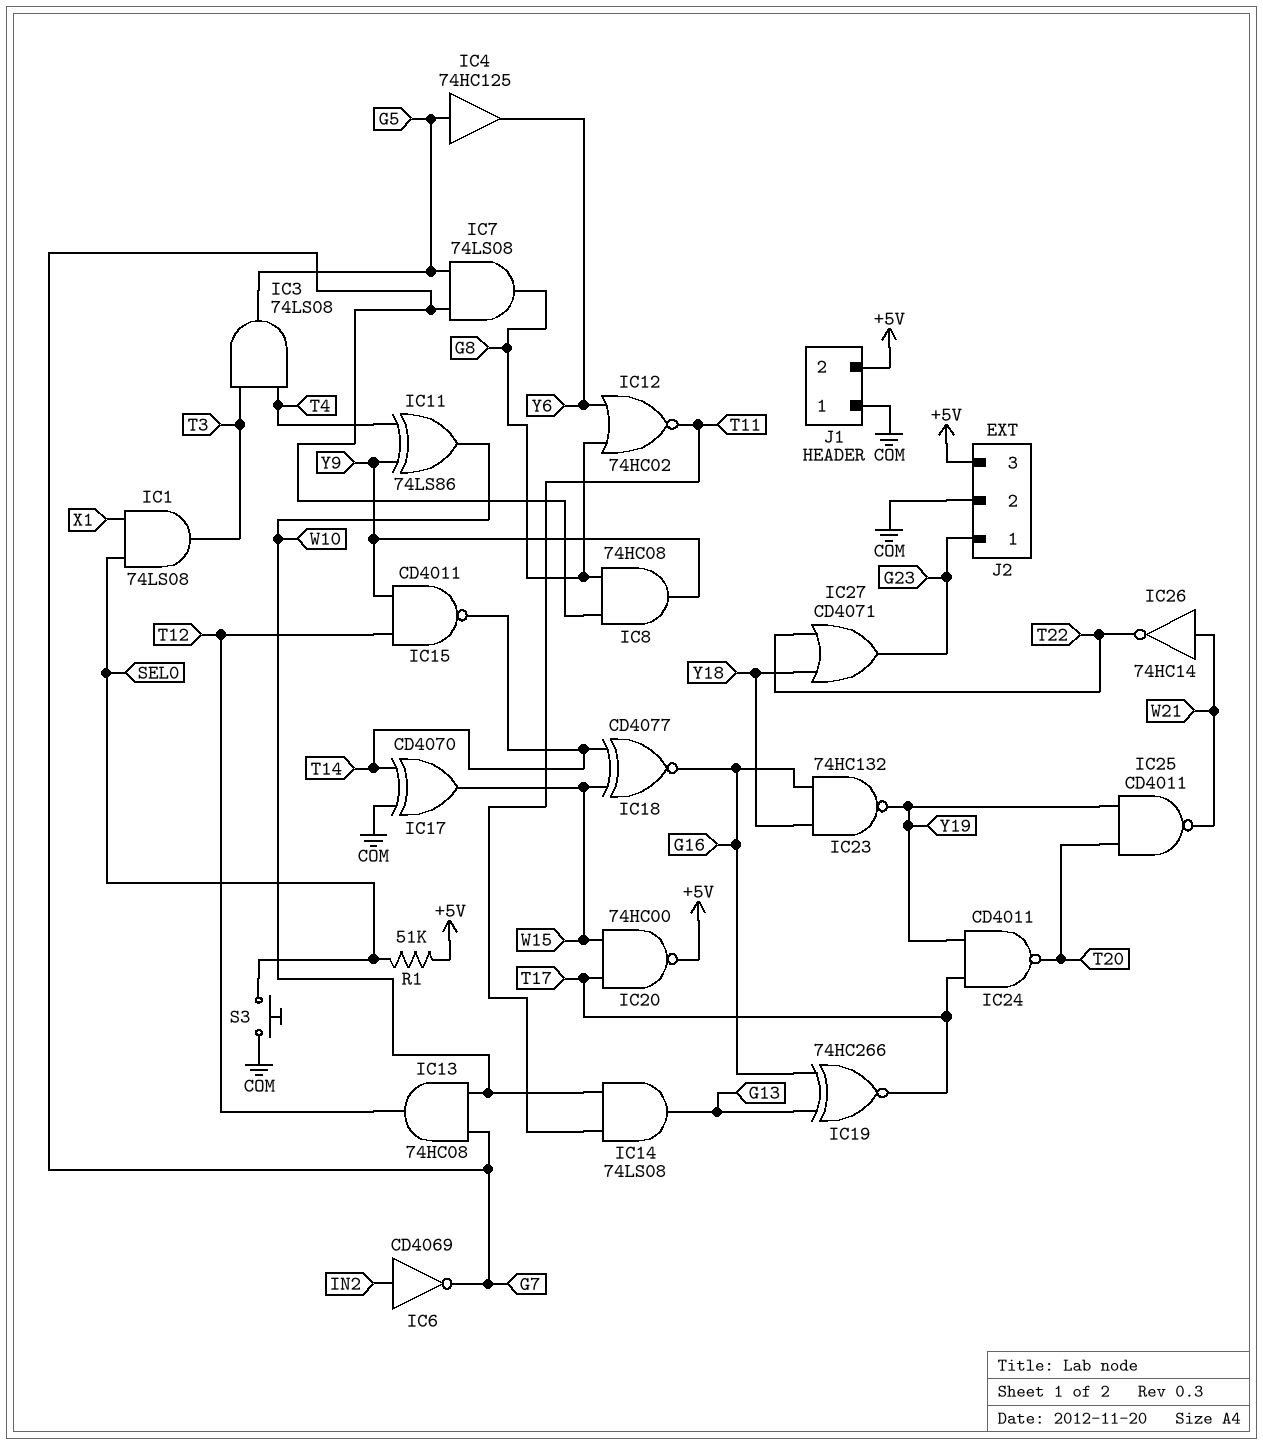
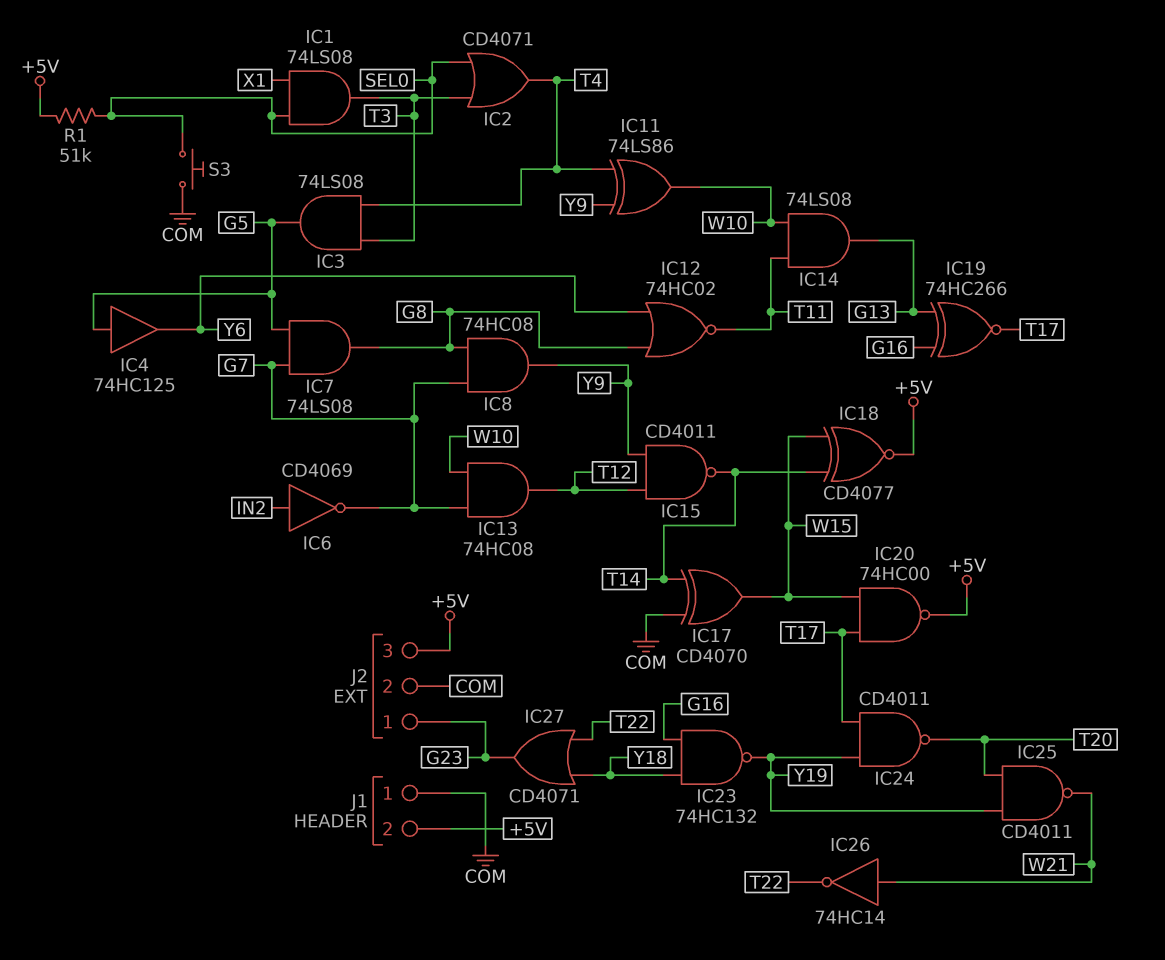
IC2: none -> OR CD4071 (in SEL0, in T3, out T4)
IC18: XNOR CD4077 (in T14, in W15, out G16) -> XNOR CD4077 (in T14, in W15, out +5V)

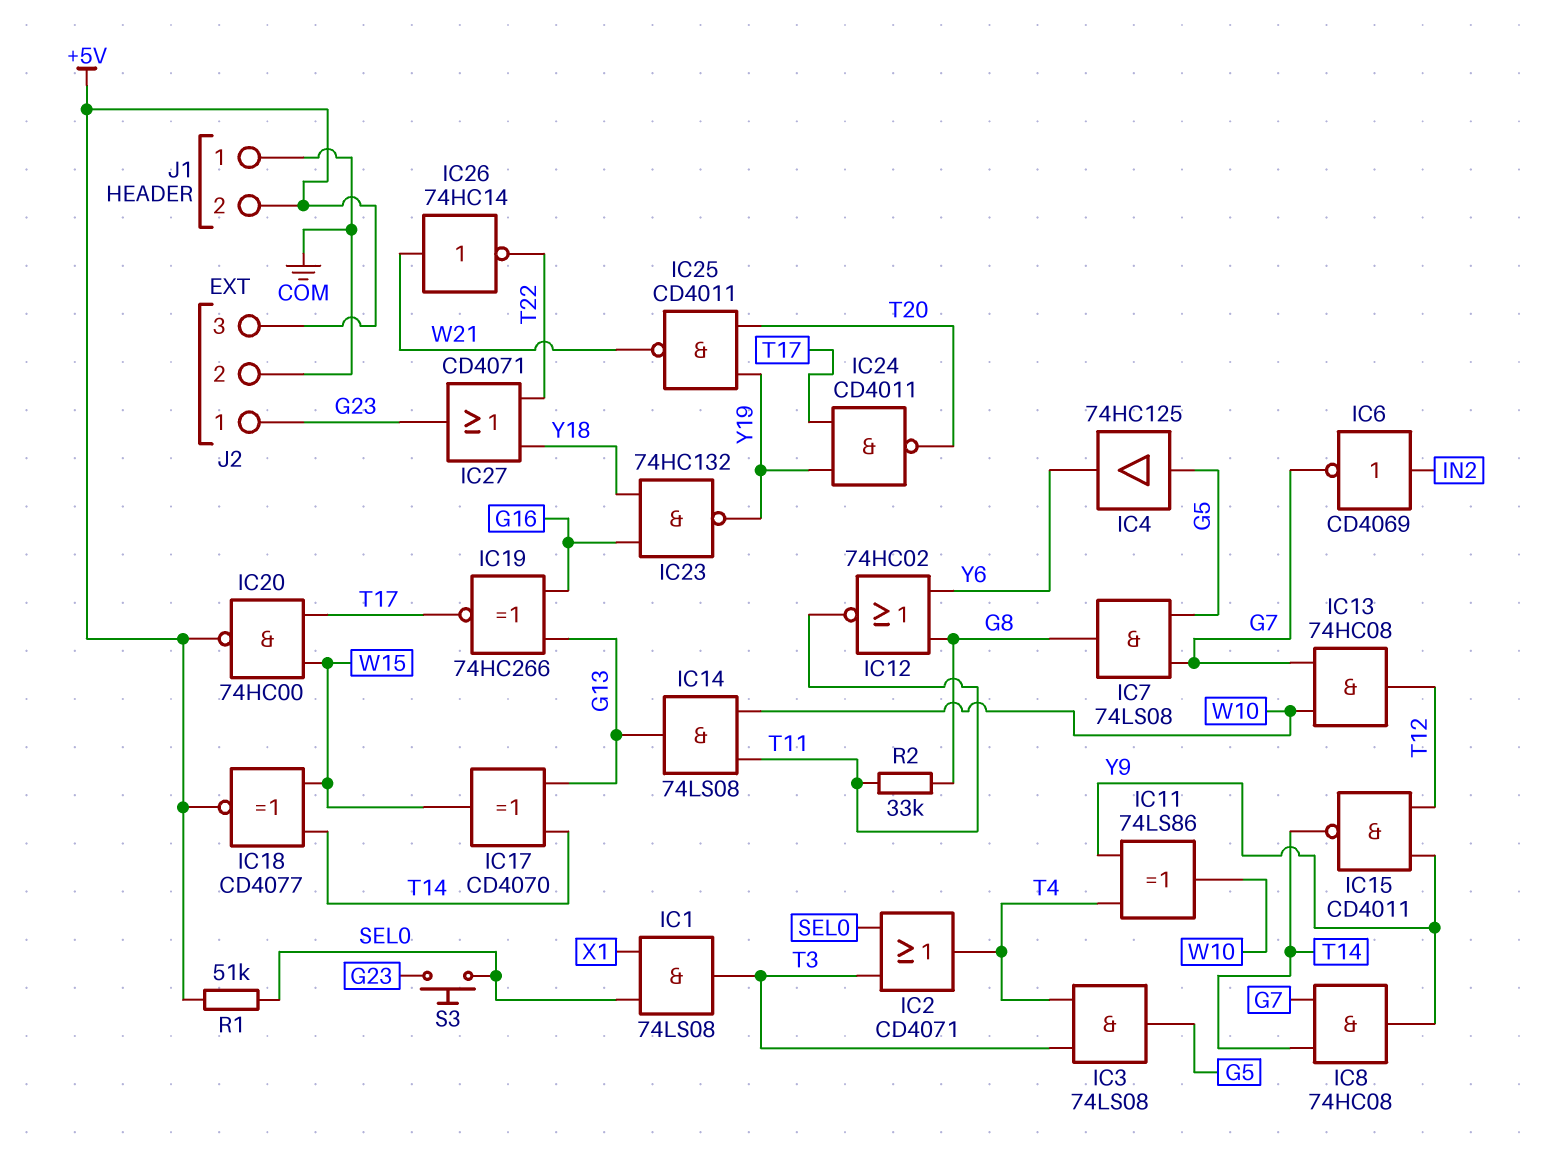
IC8: AND 74HC08 (in G7, in G8, out Y9) -> AND 74HC08 (in G7, in T14, out Y9)
IC17: XOR CD4070 (in COM, in T14, out W15) -> XOR CD4070 (in G13, in T14, out W15)
R2: none -> 33k (G8, T11)
S3: button (COM, SEL0) -> button (G23, SEL0)

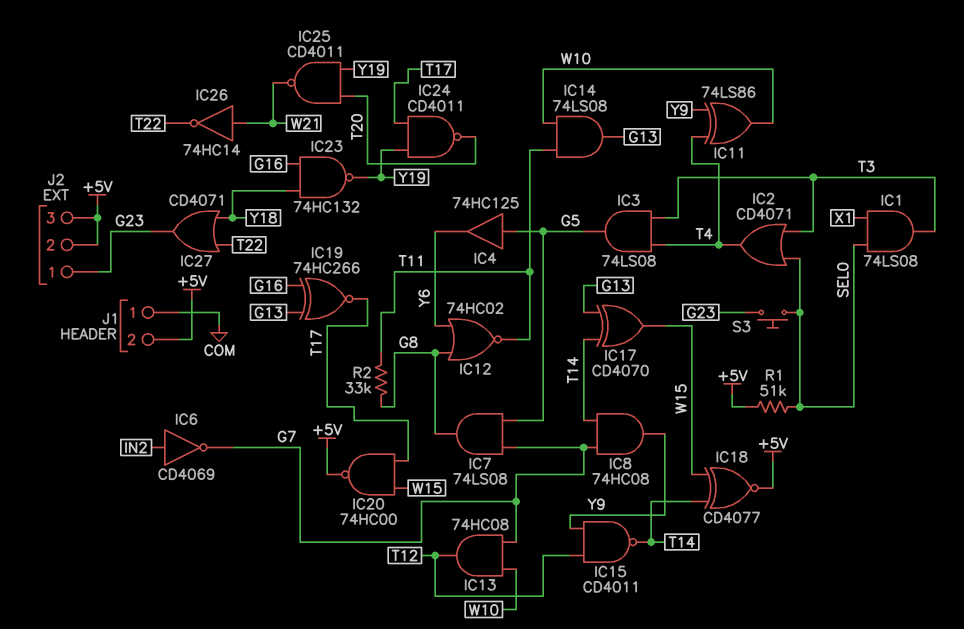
J2 pin 2: COM -> +5V

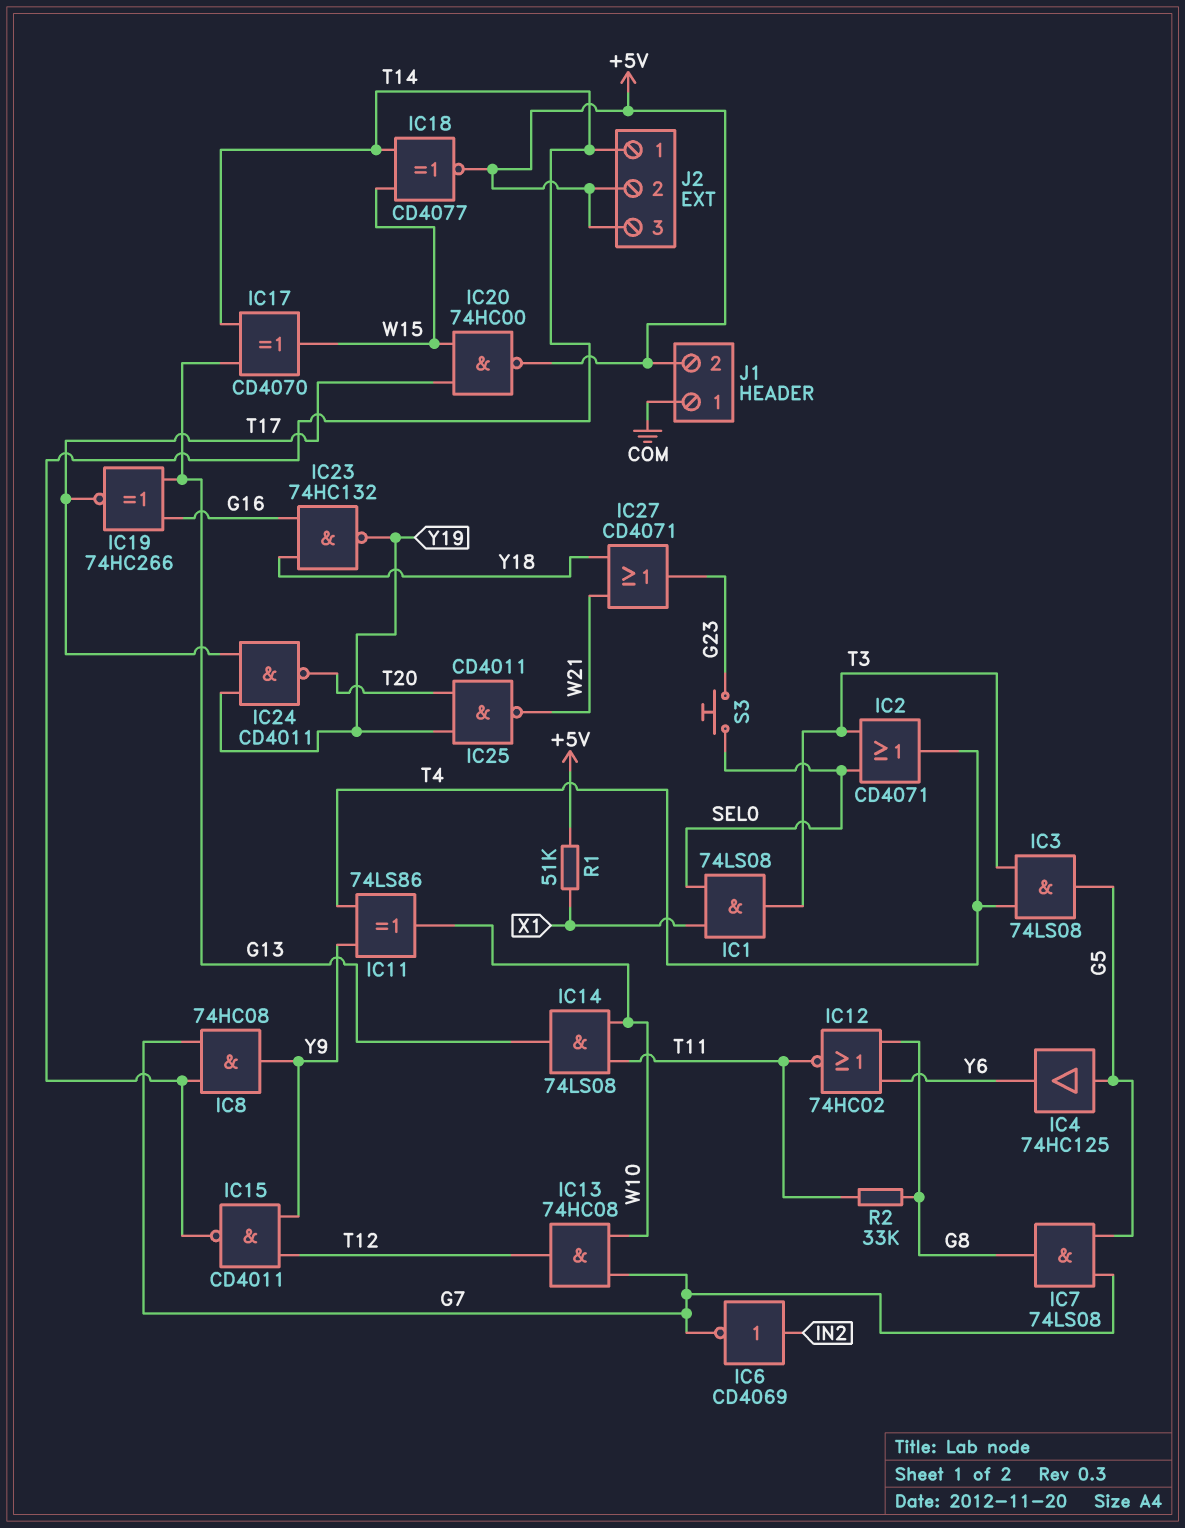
IC26: NOT 74HC14 (in W21, out T22) -> none
IC27: OR CD4071 (in T22, in Y18, out G23) -> OR CD4071 (in W21, in Y18, out G23)
J2 pin 1: G23 -> T14
R1: 51k (+5V, SEL0) -> 51k (+5V, X1)

